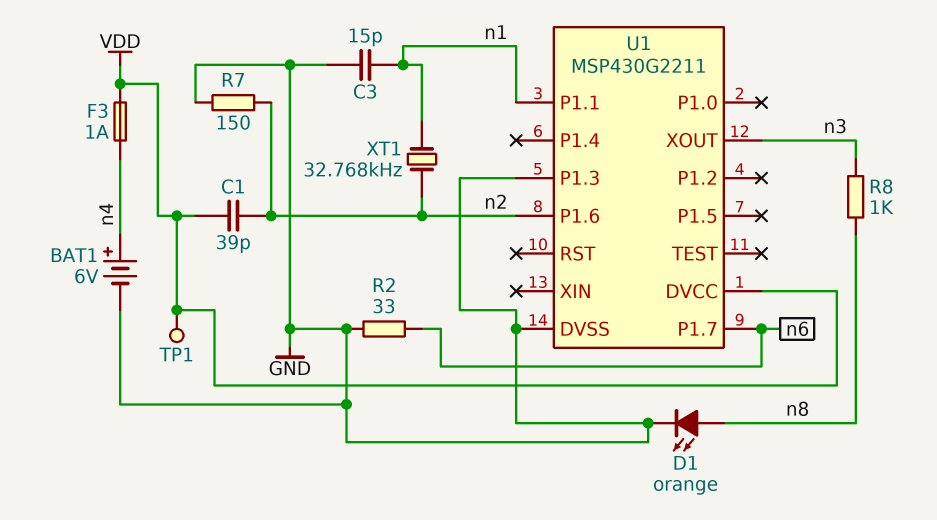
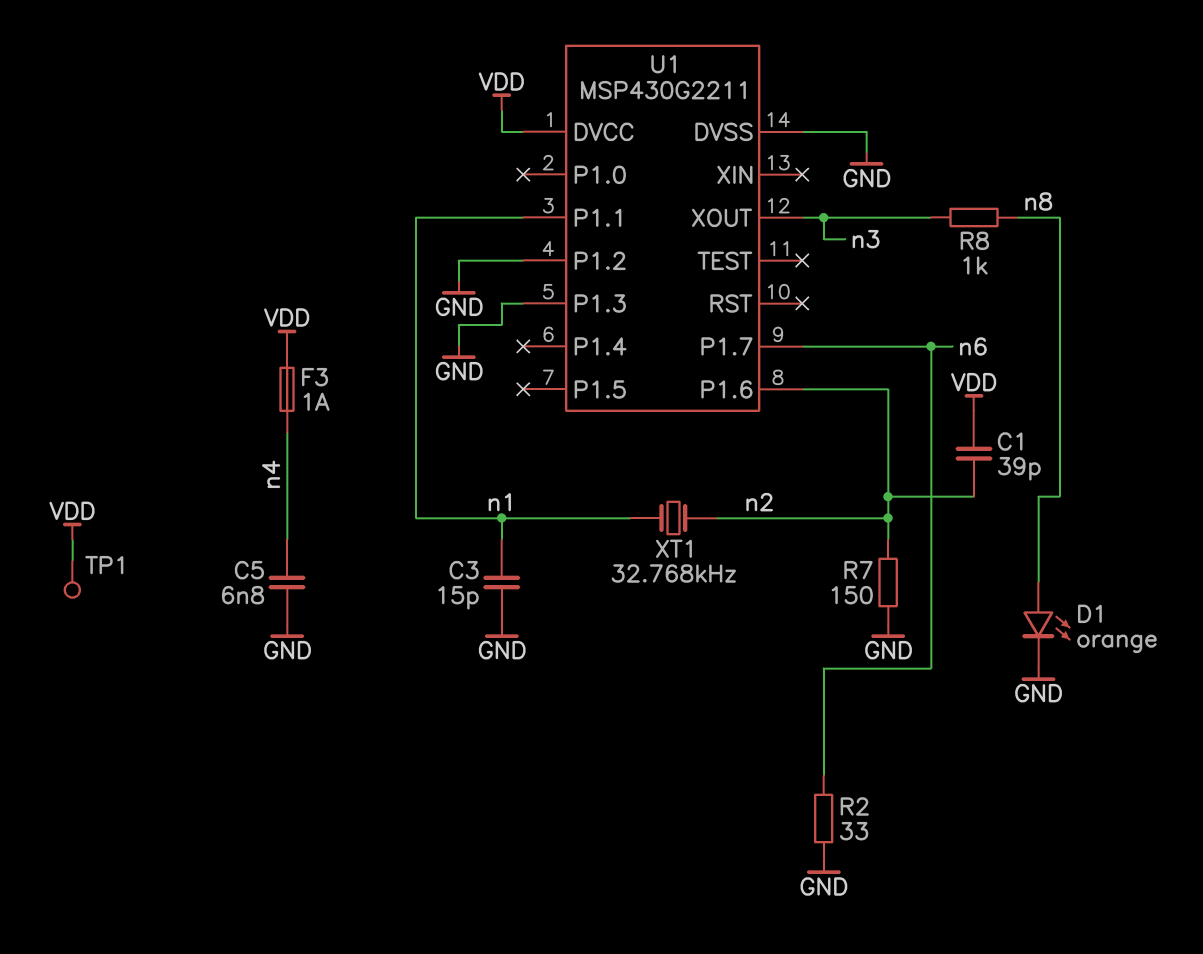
BAT1: 6V (plus n4, minus GND) -> none
C5: none -> 6.8nF (GND, n4)
U1 pin P1.2: none -> GND

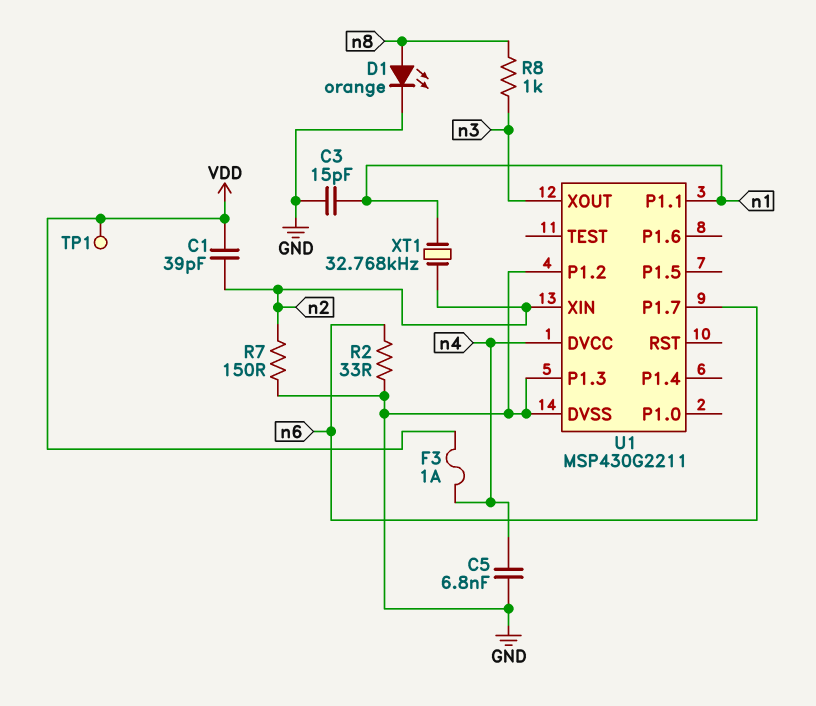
U1 pin DVCC: VDD -> n4
U1 pin P1.6: n2 -> none
U1 pin XIN: none -> n2

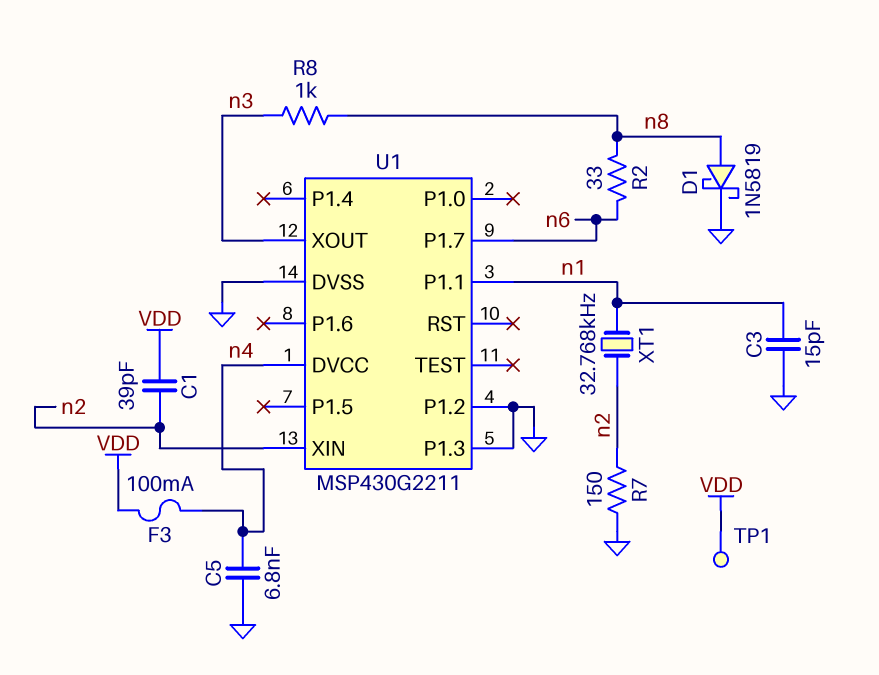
D1: LED orange (A n8, K GND) -> schottky 1N5819 (A n8, K GND)
F3: 1A (VDD, n4) -> 100mA (VDD, n4)
R2: 33 (GND, n6) -> 33 (n6, n8)

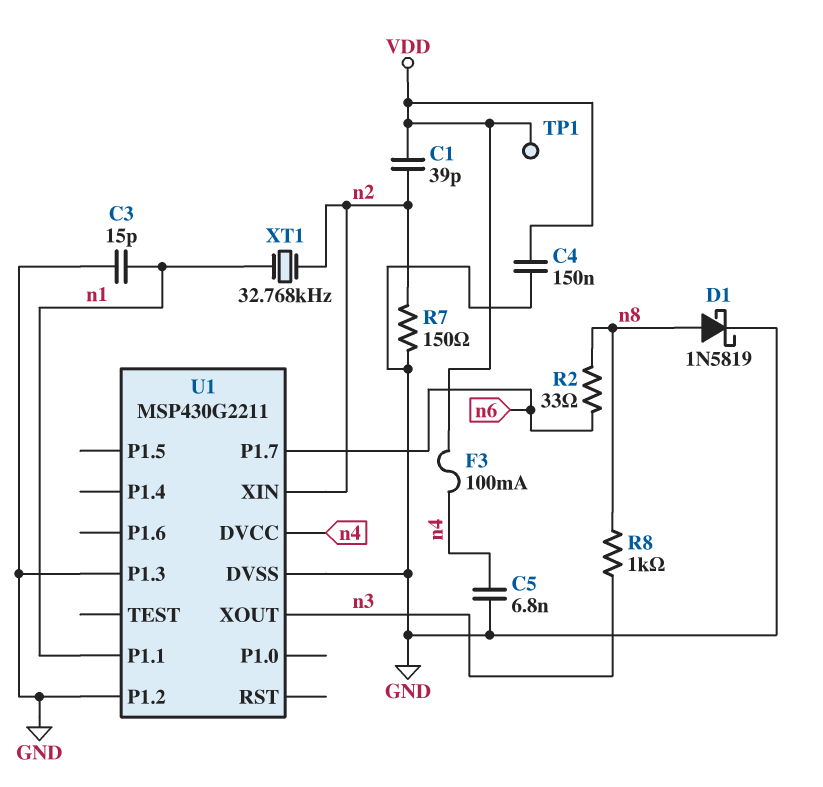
C4: none -> 150nF (GND, VDD)

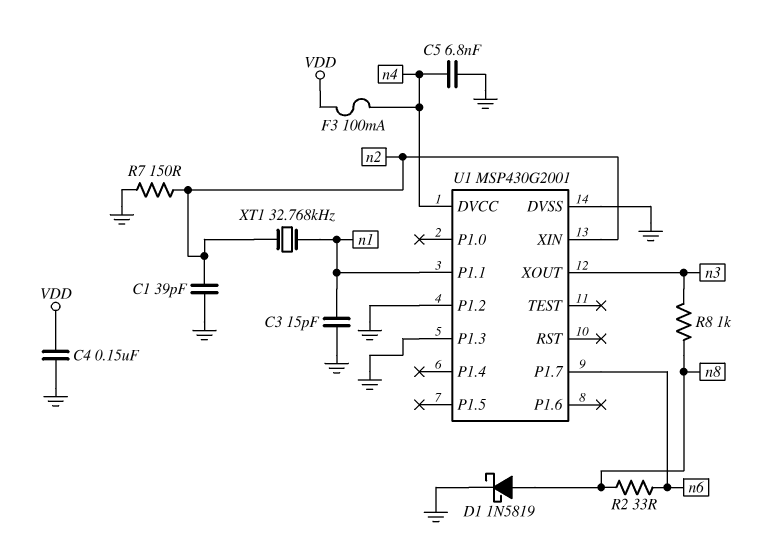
C1: 39pF (VDD, n2) -> 39pF (GND, n2)
TP1: test point (VDD) -> none
U1: MSP430G2211 -> MSP430G2001

